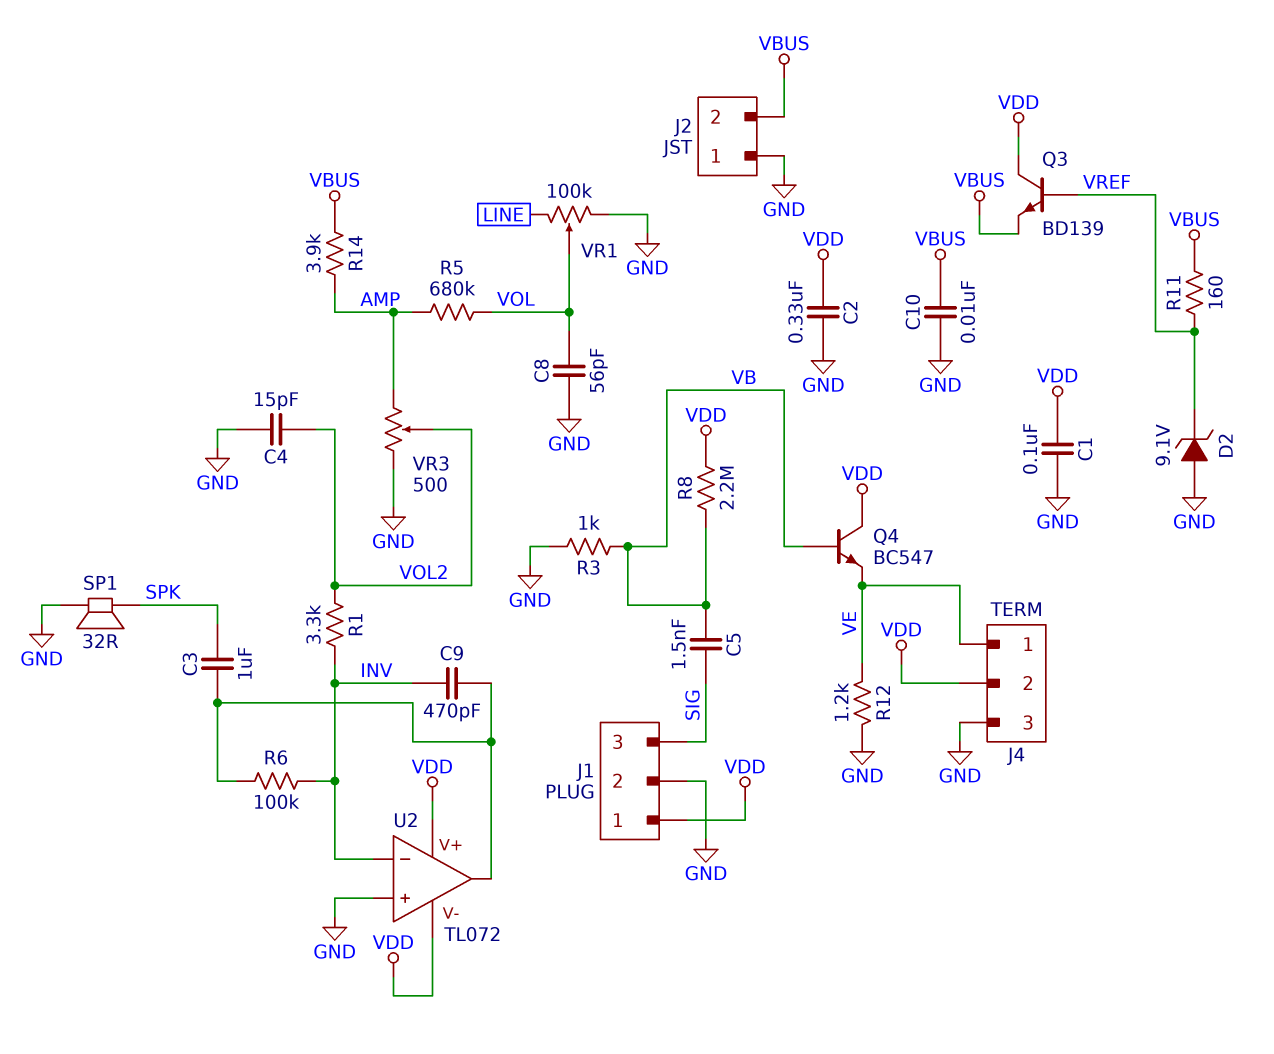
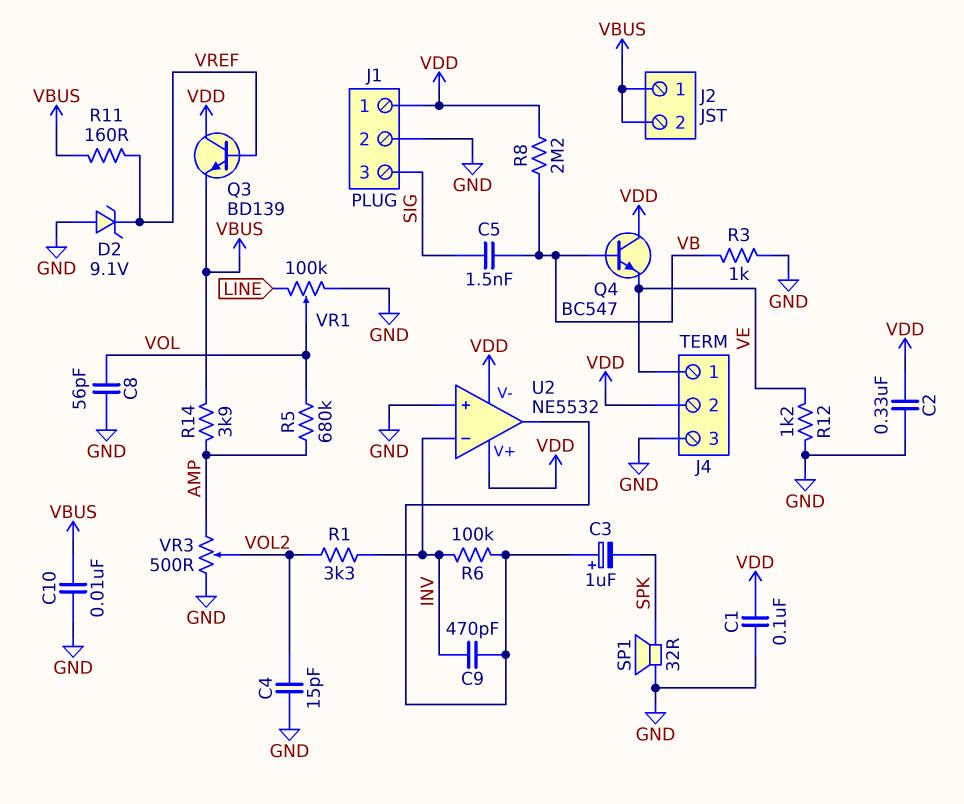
C3: 1uF (SPK, U2/out) -> 1uF (plus U2/out, minus SPK)
J2 pin 1: GND -> VBUS
U2: TL072 -> NE5532

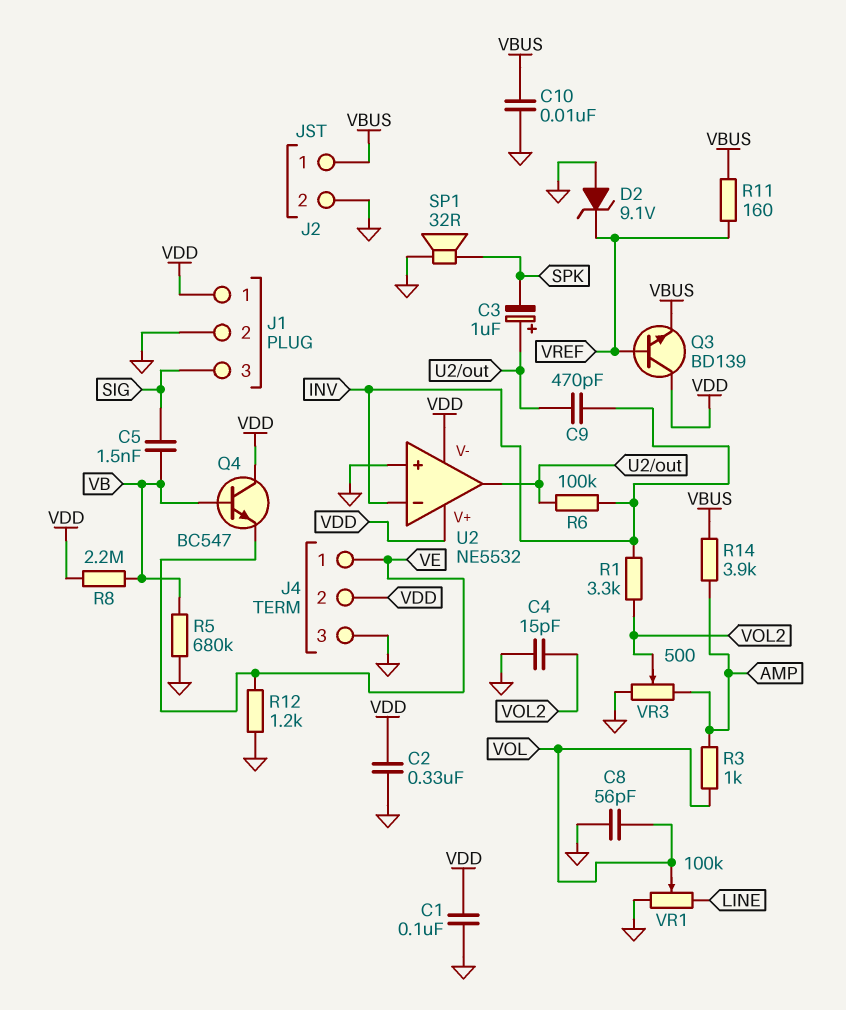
J2 pin 2: VBUS -> GND
R3: 1k (GND, VB) -> 1k (AMP, VOL)
R5: 680k (AMP, VOL) -> 680k (GND, VB)

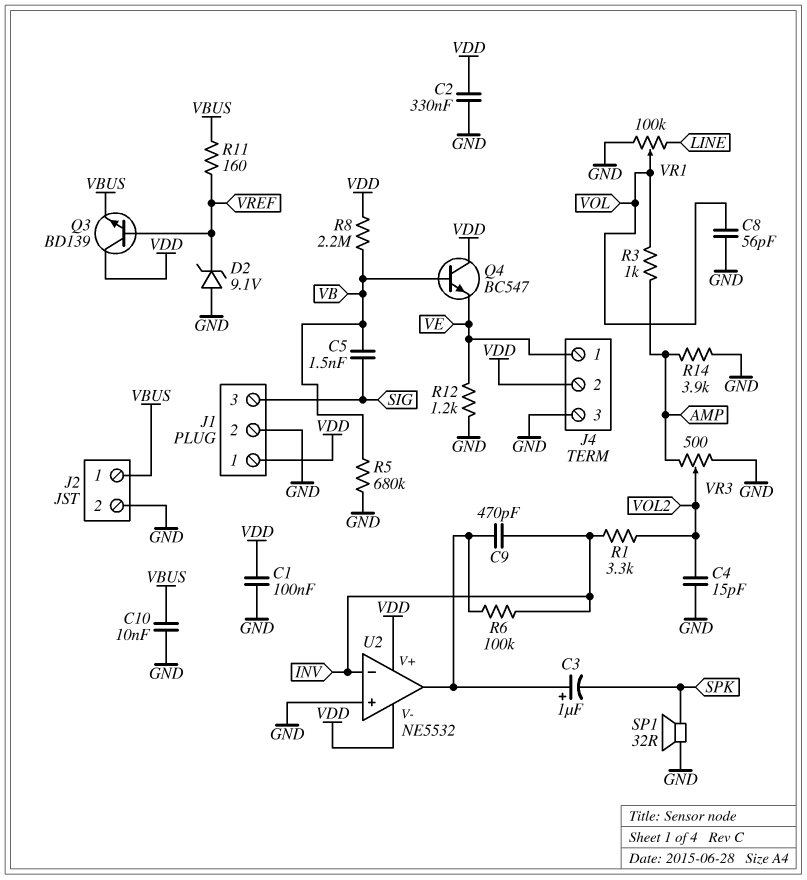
R14: 3.9k (AMP, VBUS) -> 3.9k (AMP, GND)

